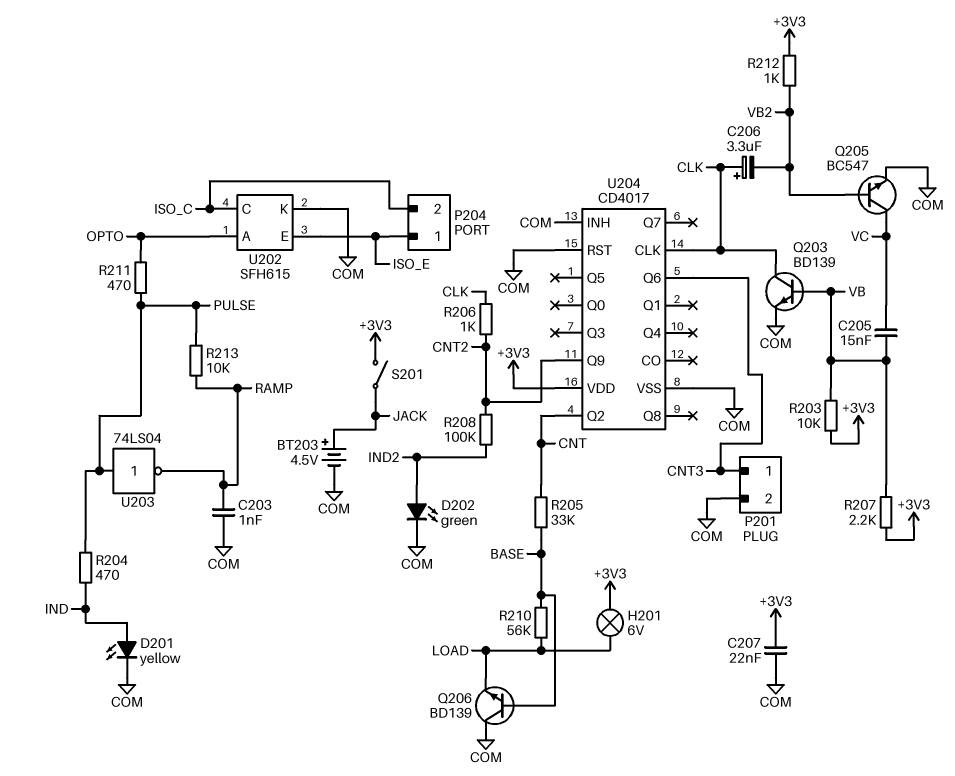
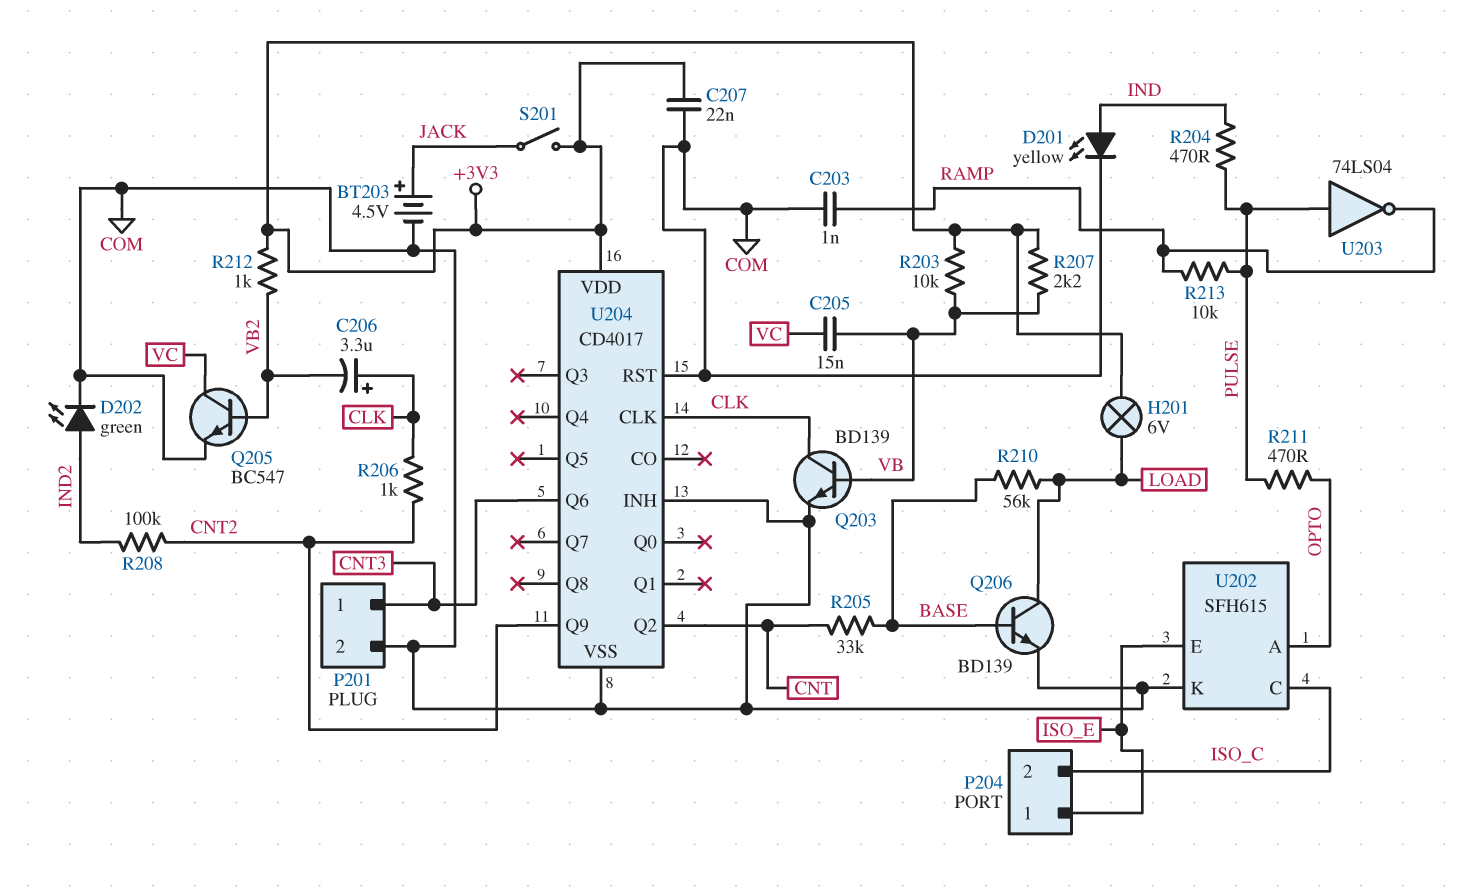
Q206: NPN BD139 (B BASE, C COM, E LOAD) -> NPN BD139 (B BASE, C LOAD, E COM)

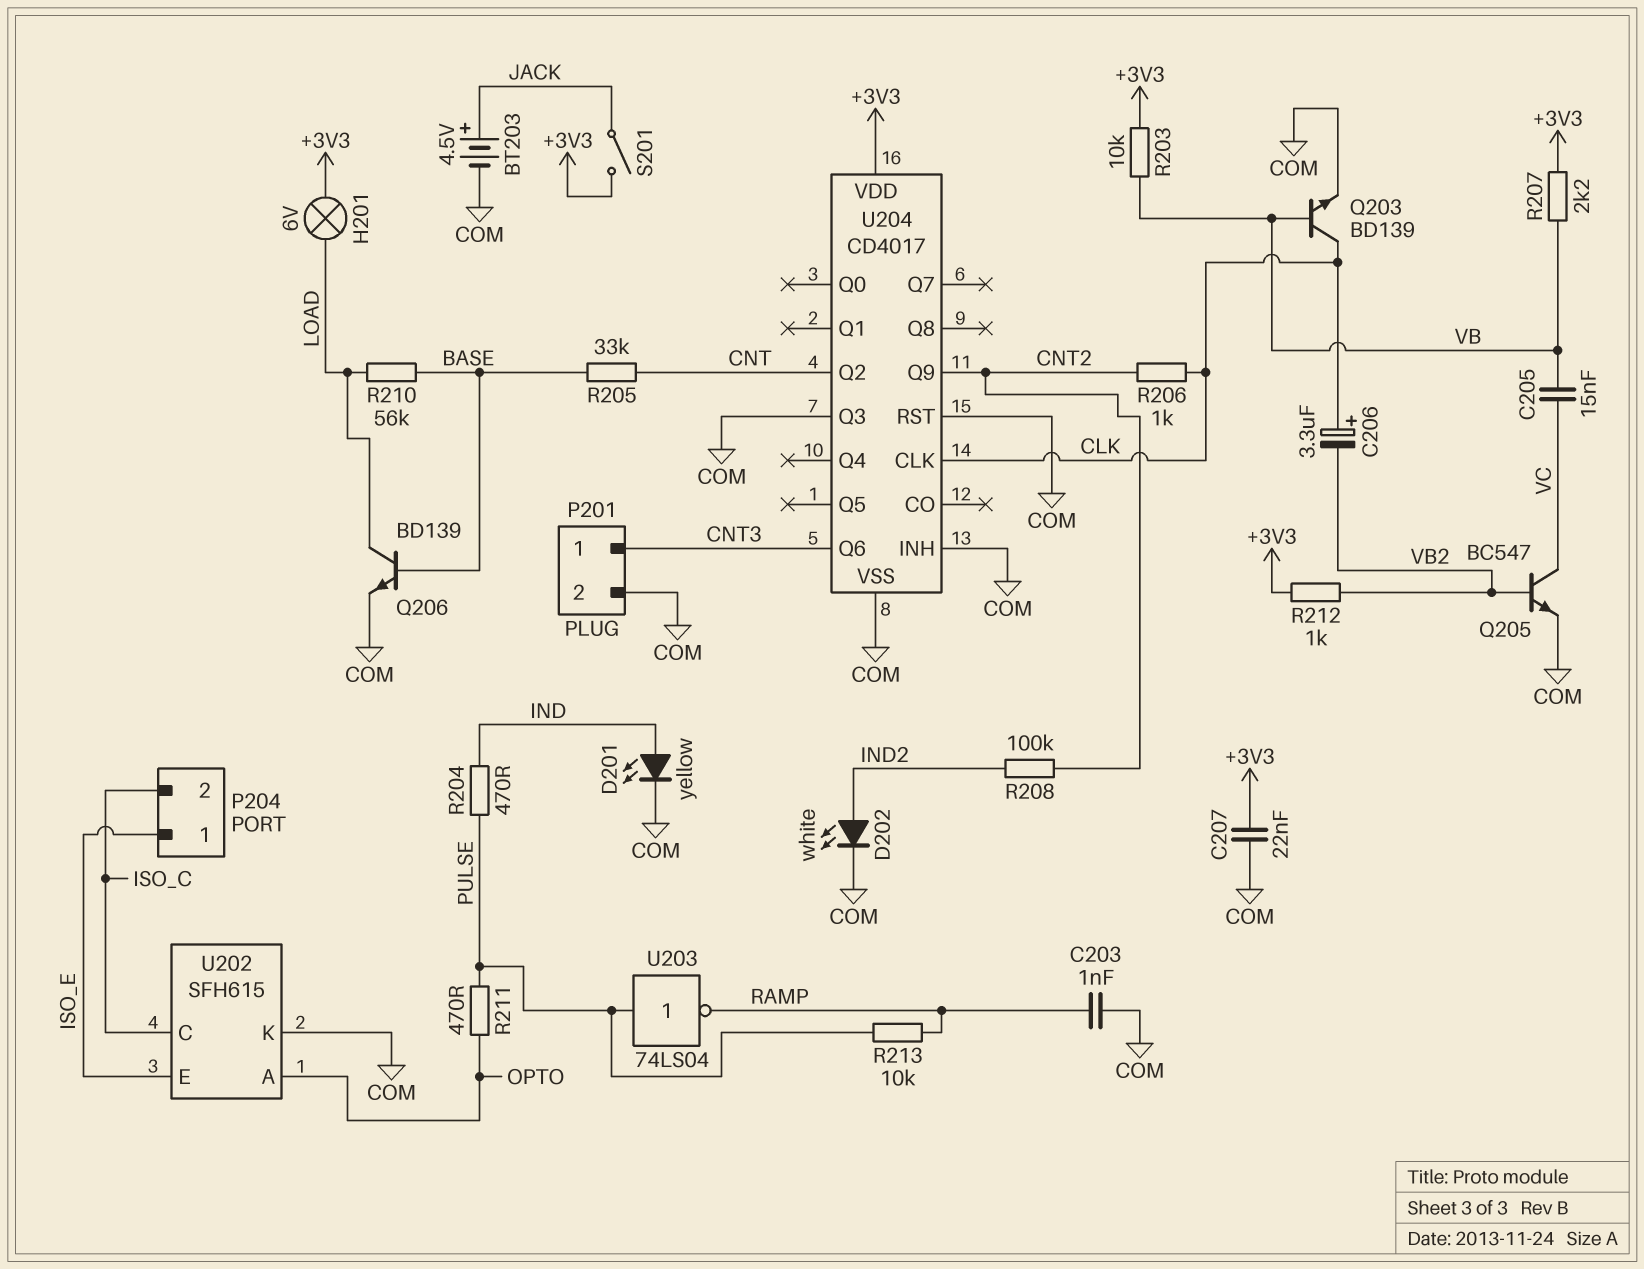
D202: LED green (A IND2, K COM) -> LED white (A IND2, K COM)
U204 pin Q3: none -> COM

